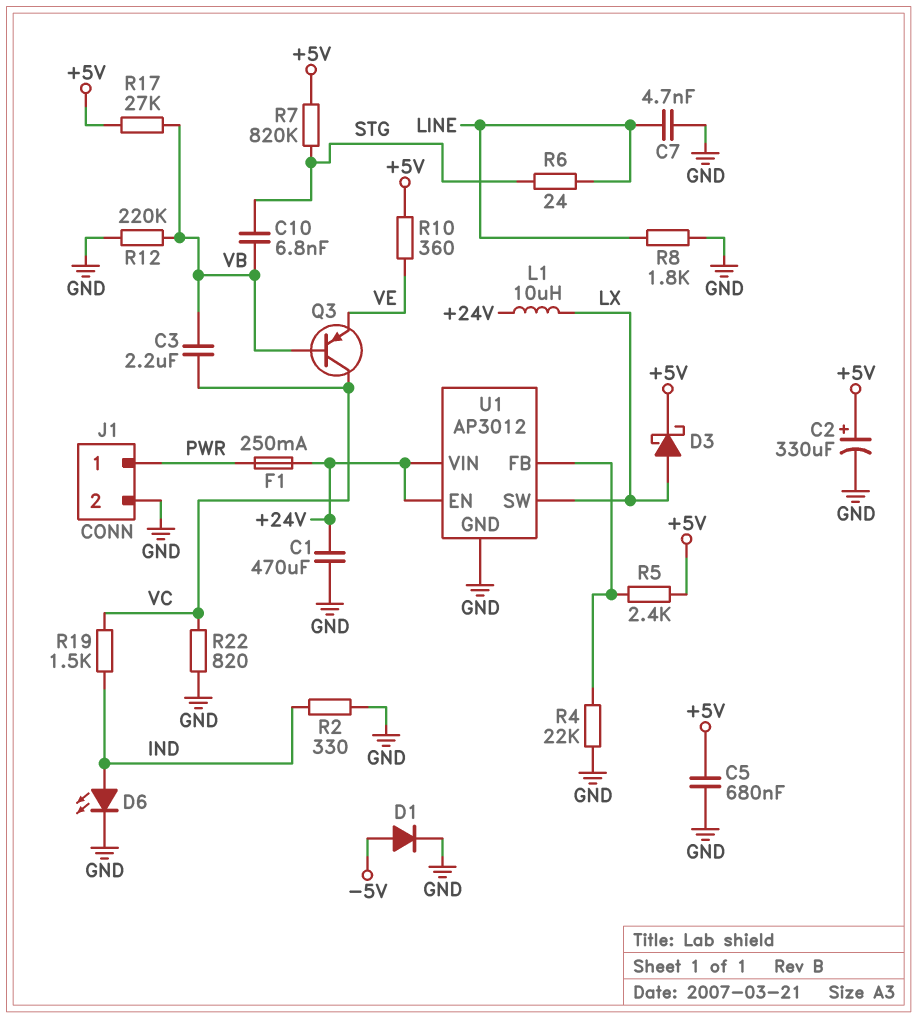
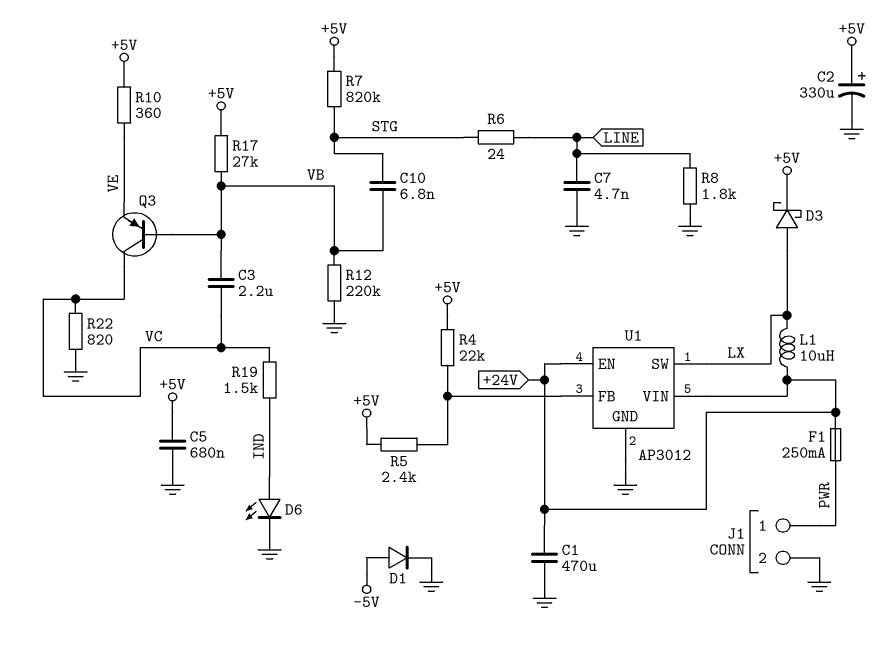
R2: 330 (GND, IND) -> none
R4: 22k (GND, U1/FB) -> 22k (+5V, U1/FB)

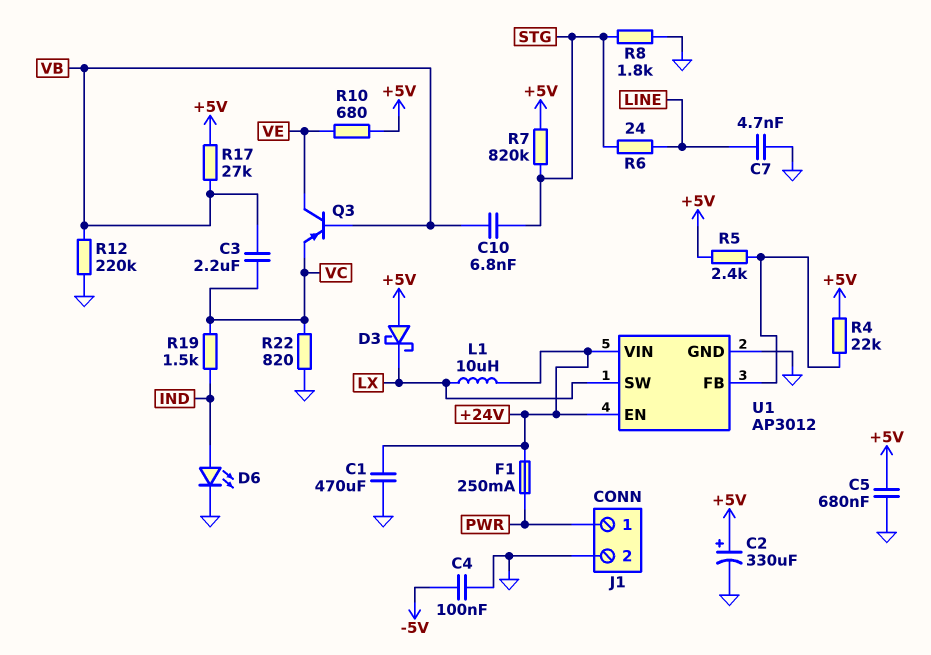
C4: none -> 100nF (-5V, GND)
D1: diode (A -5V, K GND) -> none
D3: schottky (A LX, K +5V) -> schottky (A +5V, K LX)
Q3: PNP (B VB, C VC, E VE) -> PNP (B VB, C VE, E VC)
R8: 1.8k (GND, LINE) -> 1.8k (GND, STG)
R10: 360 (+5V, VE) -> 680 (+5V, VE)

